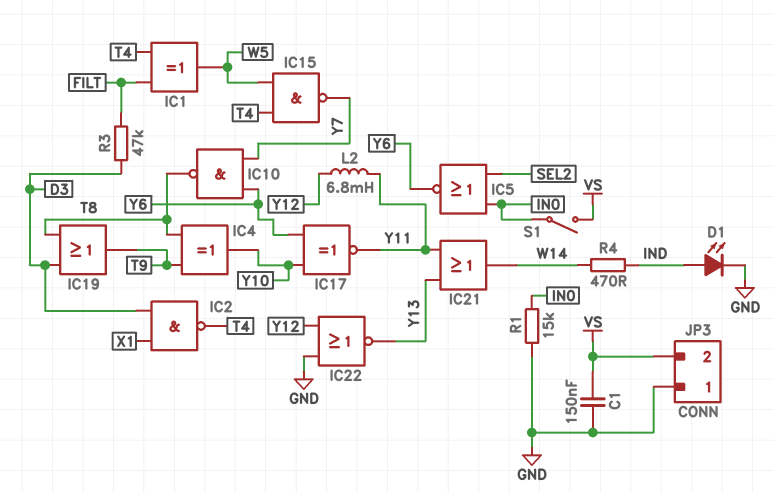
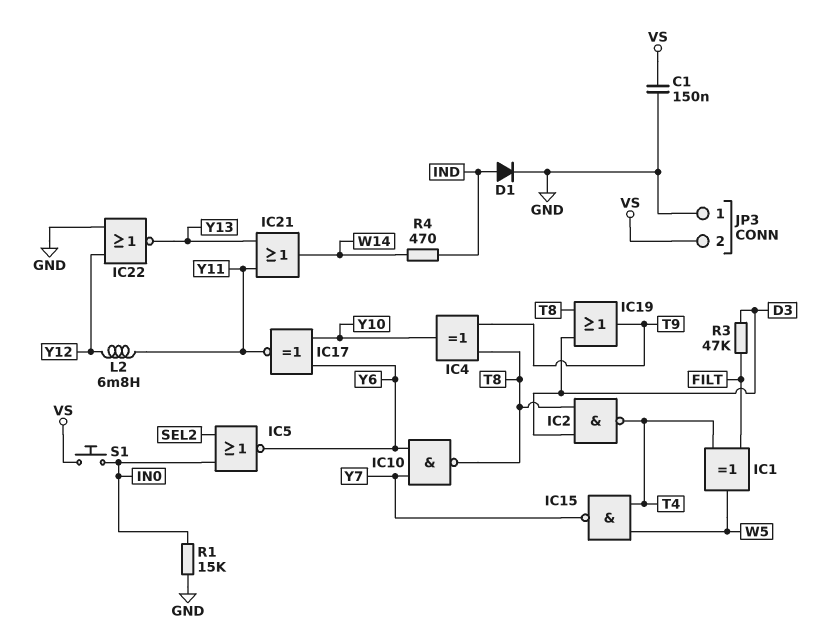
D1: LED (A IND, K GND) -> diode (A IND, K GND)
IC2: NAND (in D3, in X1, out T4) -> NAND (in D3, in T8, out T4)
S1: switch (IN0, VS) -> button (IN0, VS)

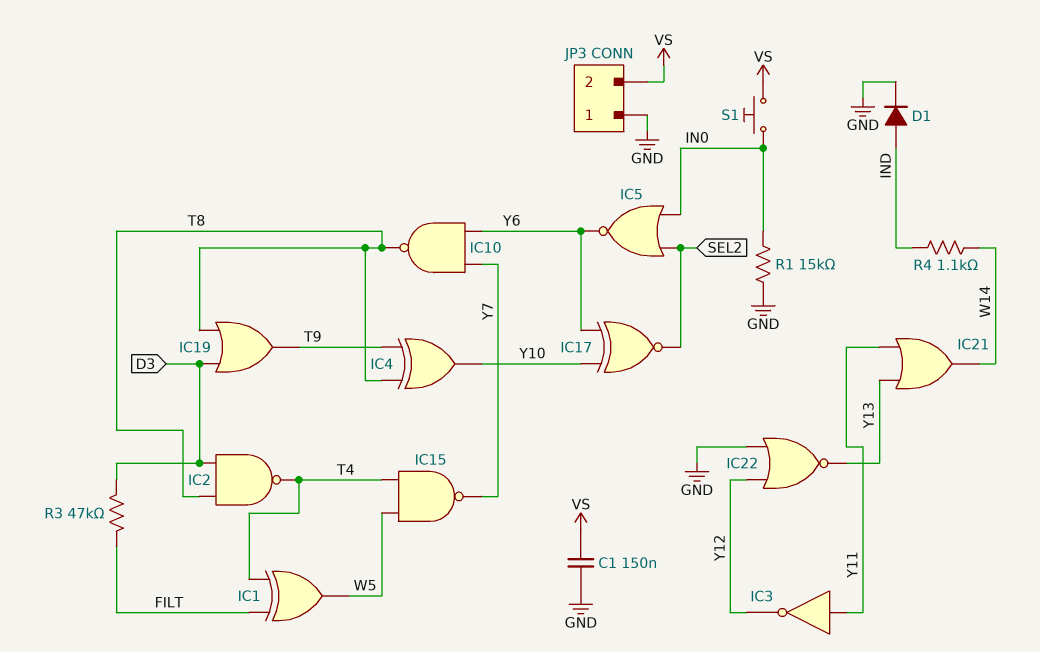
IC3: none -> NOT (in Y11, out Y12)
IC17: XNOR (in Y6, in Y10, out Y11) -> XNOR (in Y6, in Y10, out SEL2)
L2: 6.8mH (Y11, Y12) -> none
R4: 470 (IND, W14) -> 1.1k (IND, W14)

